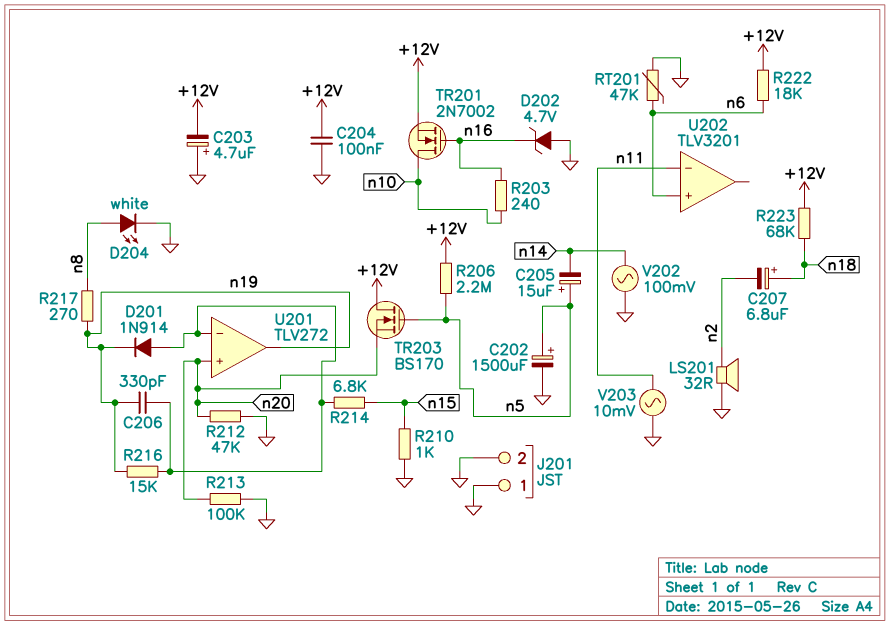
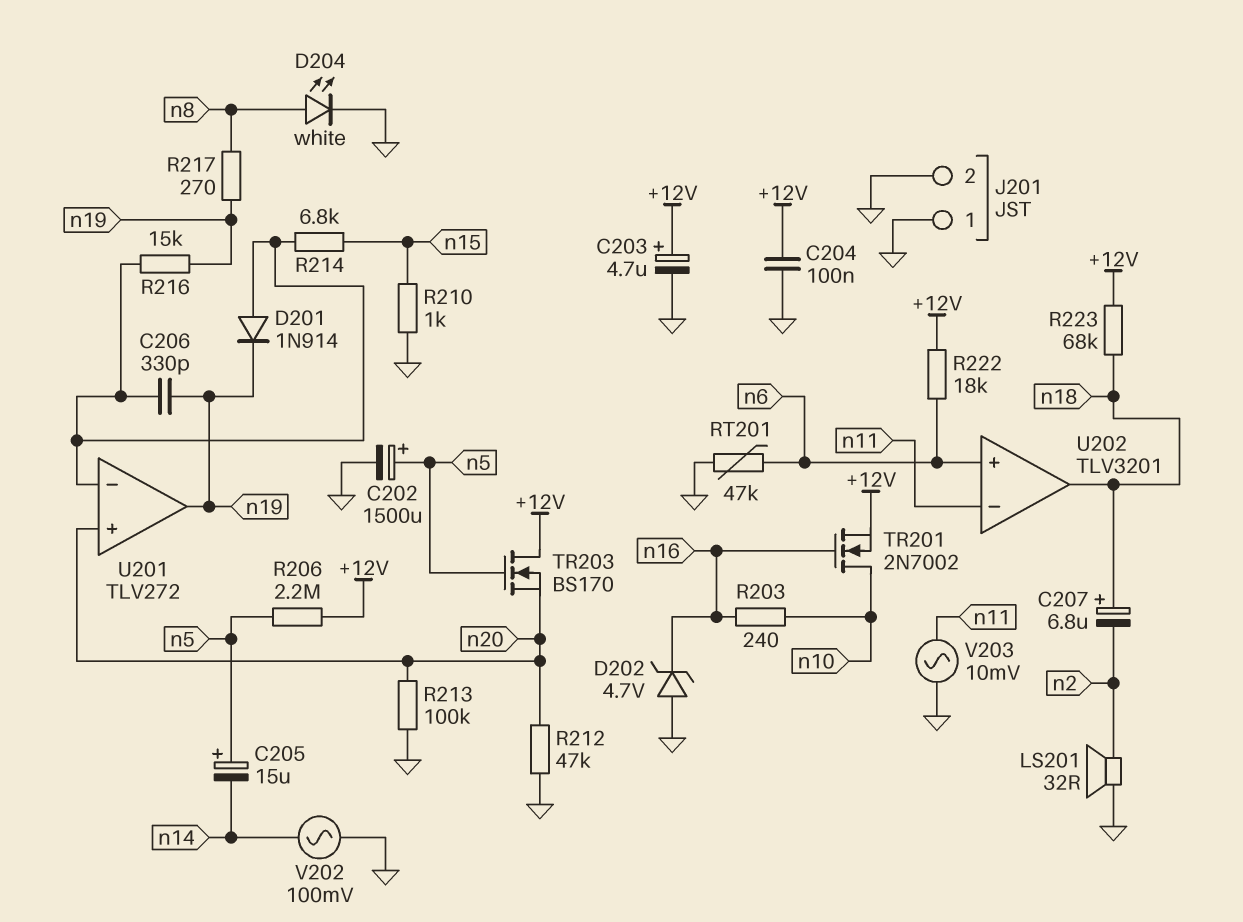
C203: 4.7uF (plus GND, minus +12V) -> 4.7uF (plus +12V, minus GND)
U202 pin out: none -> n18

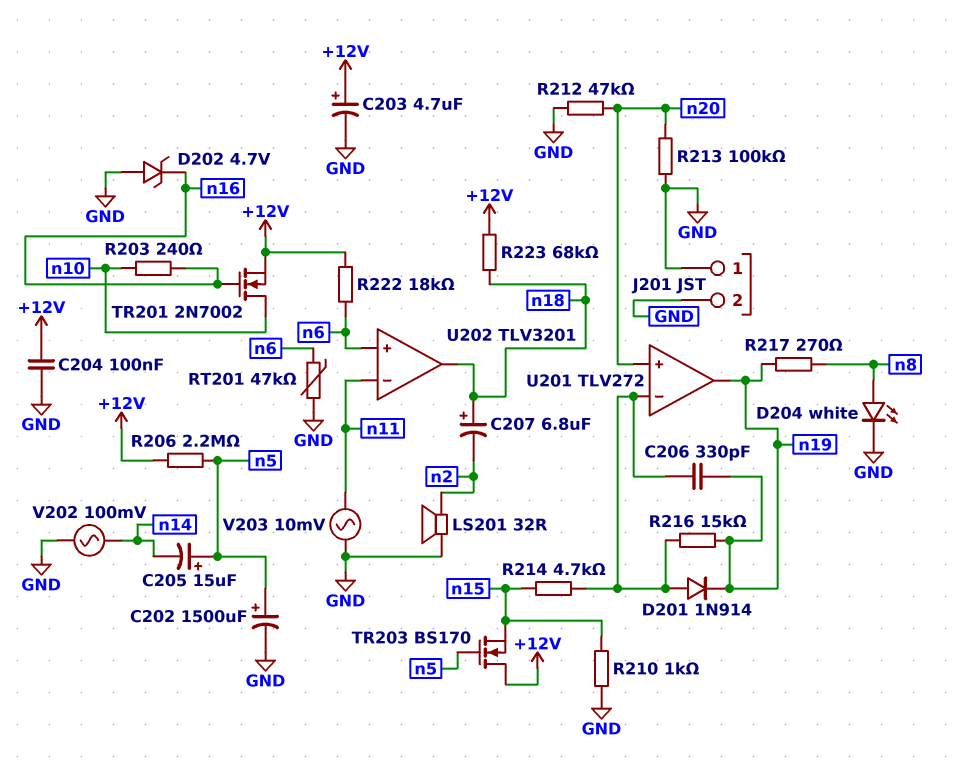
R214: 6.8k (U201/in-, n15) -> 4.7k (U201/in-, n15)
TR203: NMOS BS170 (G n5, D +12V, S n20) -> NMOS BS170 (G n5, D +12V, S n15)

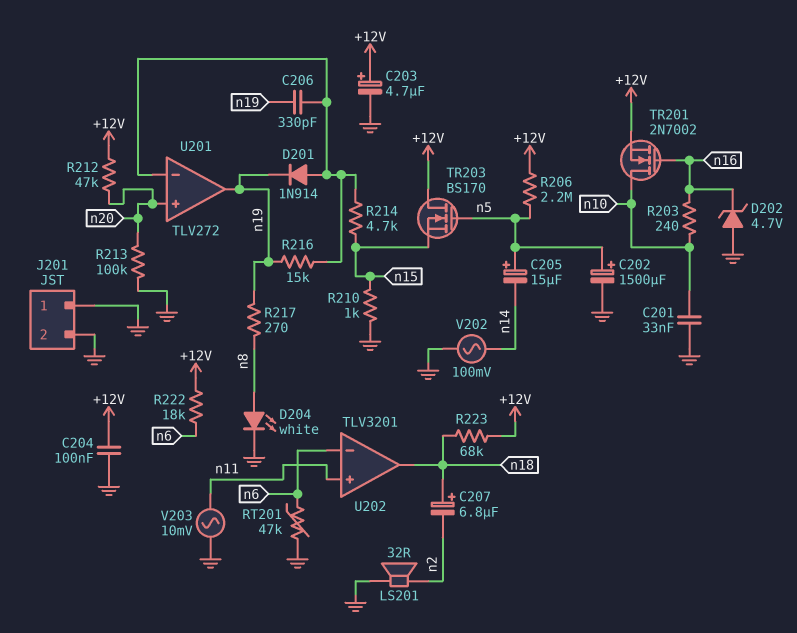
C201: none -> 33nF (GND, n10)
R212: 47k (GND, n20) -> 47k (+12V, n20)
U202 pin in+: n6 -> n11
U202 pin in-: n11 -> n6

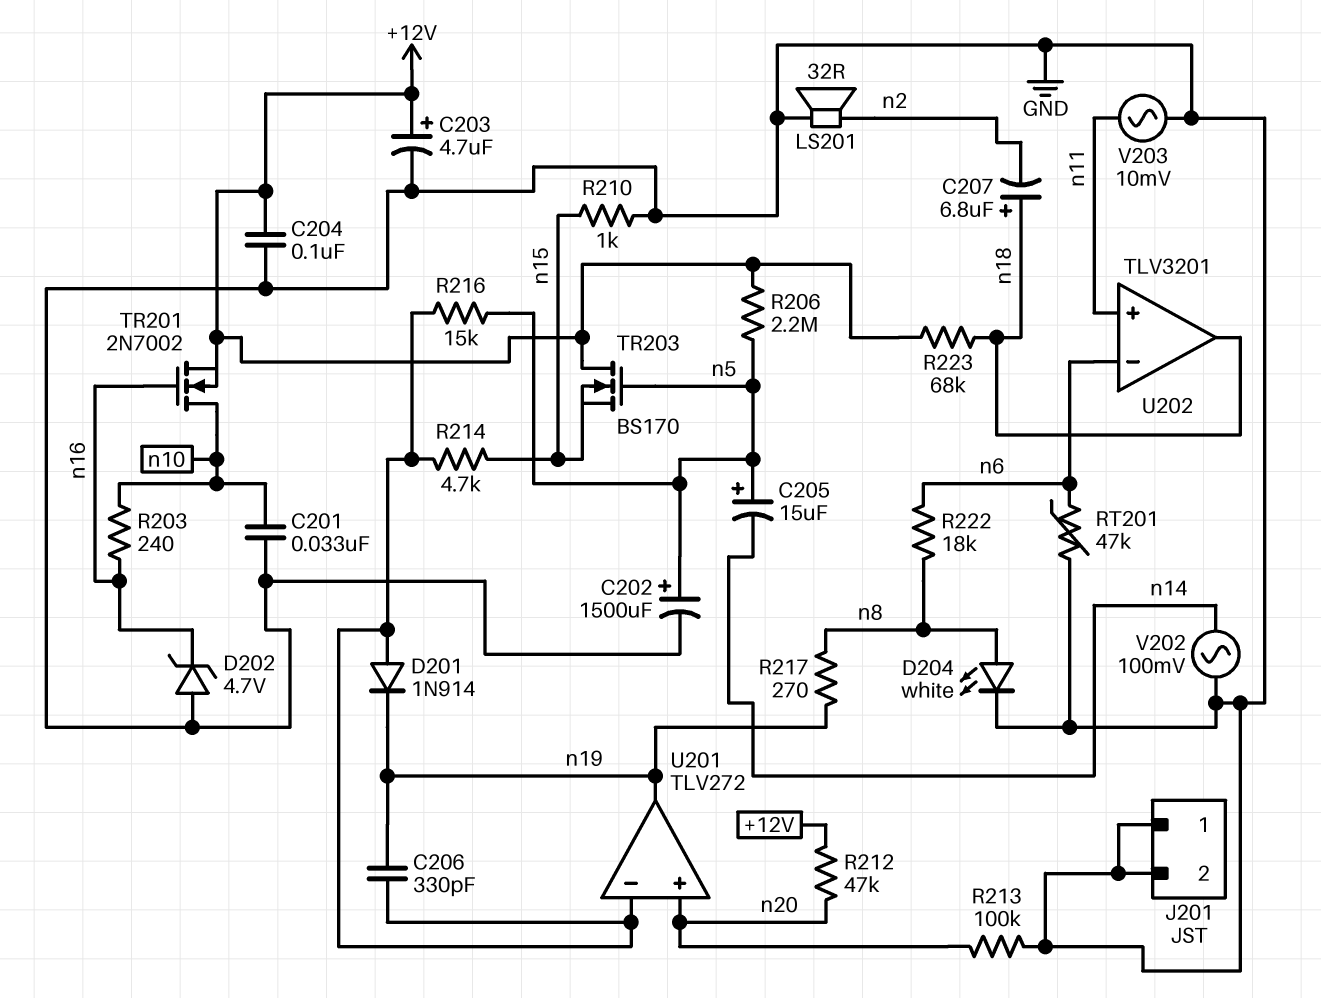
R216: 15k (U201/in-, n19) -> 15k (U201/in-, n5)
R222: 18k (+12V, n6) -> 18k (n6, n8)

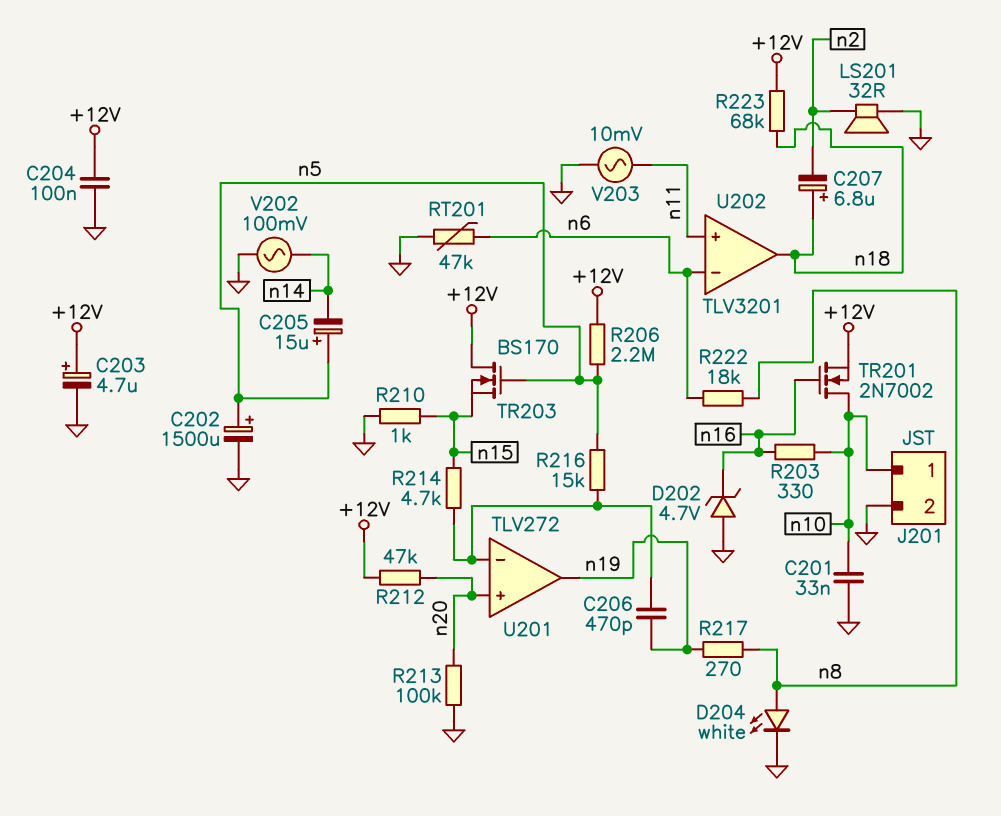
C206: 330pF (U201/in-, n19) -> 470pF (U201/in-, n19)
D201: diode 1N914 (A U201/in-, K n19) -> none
J201 pin 1: GND -> n10
R203: 240 (n10, n16) -> 330 (n10, n16)

